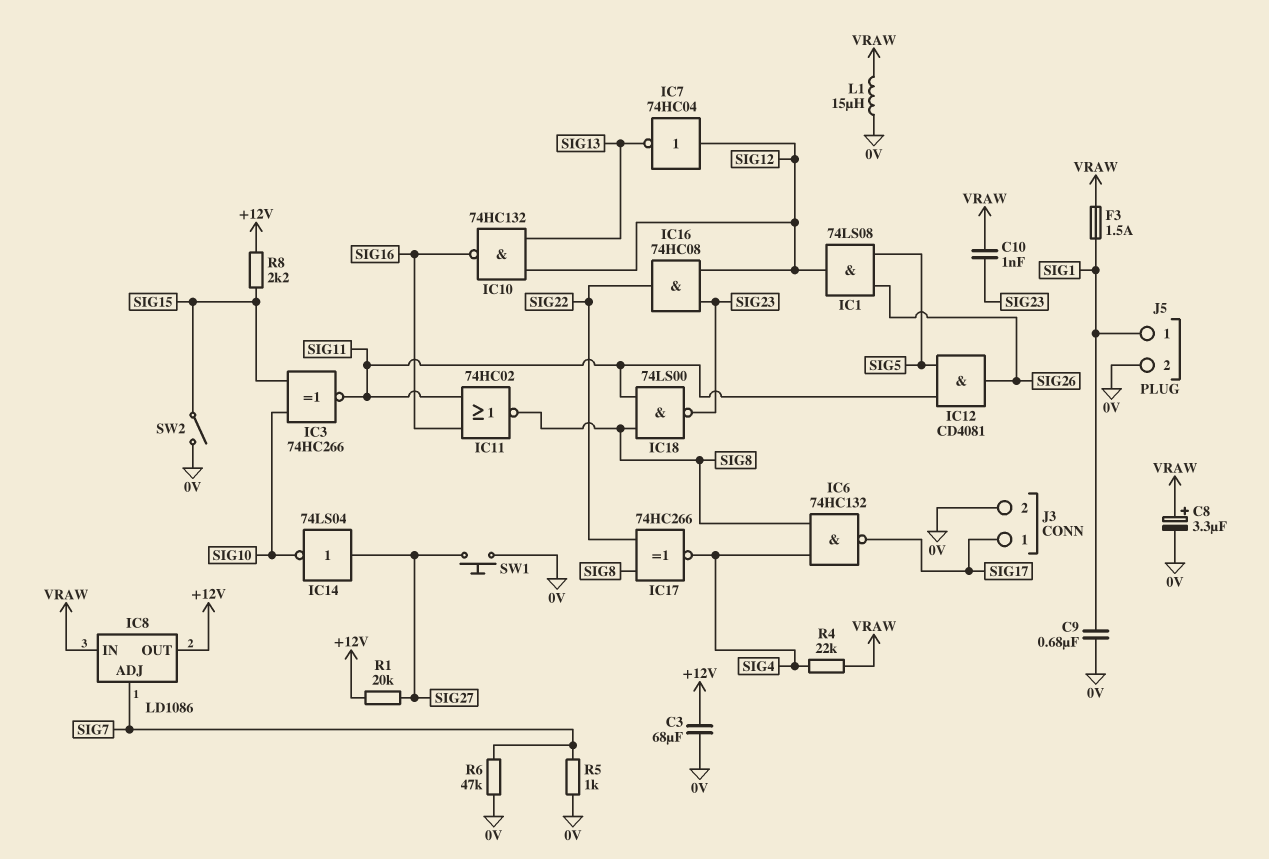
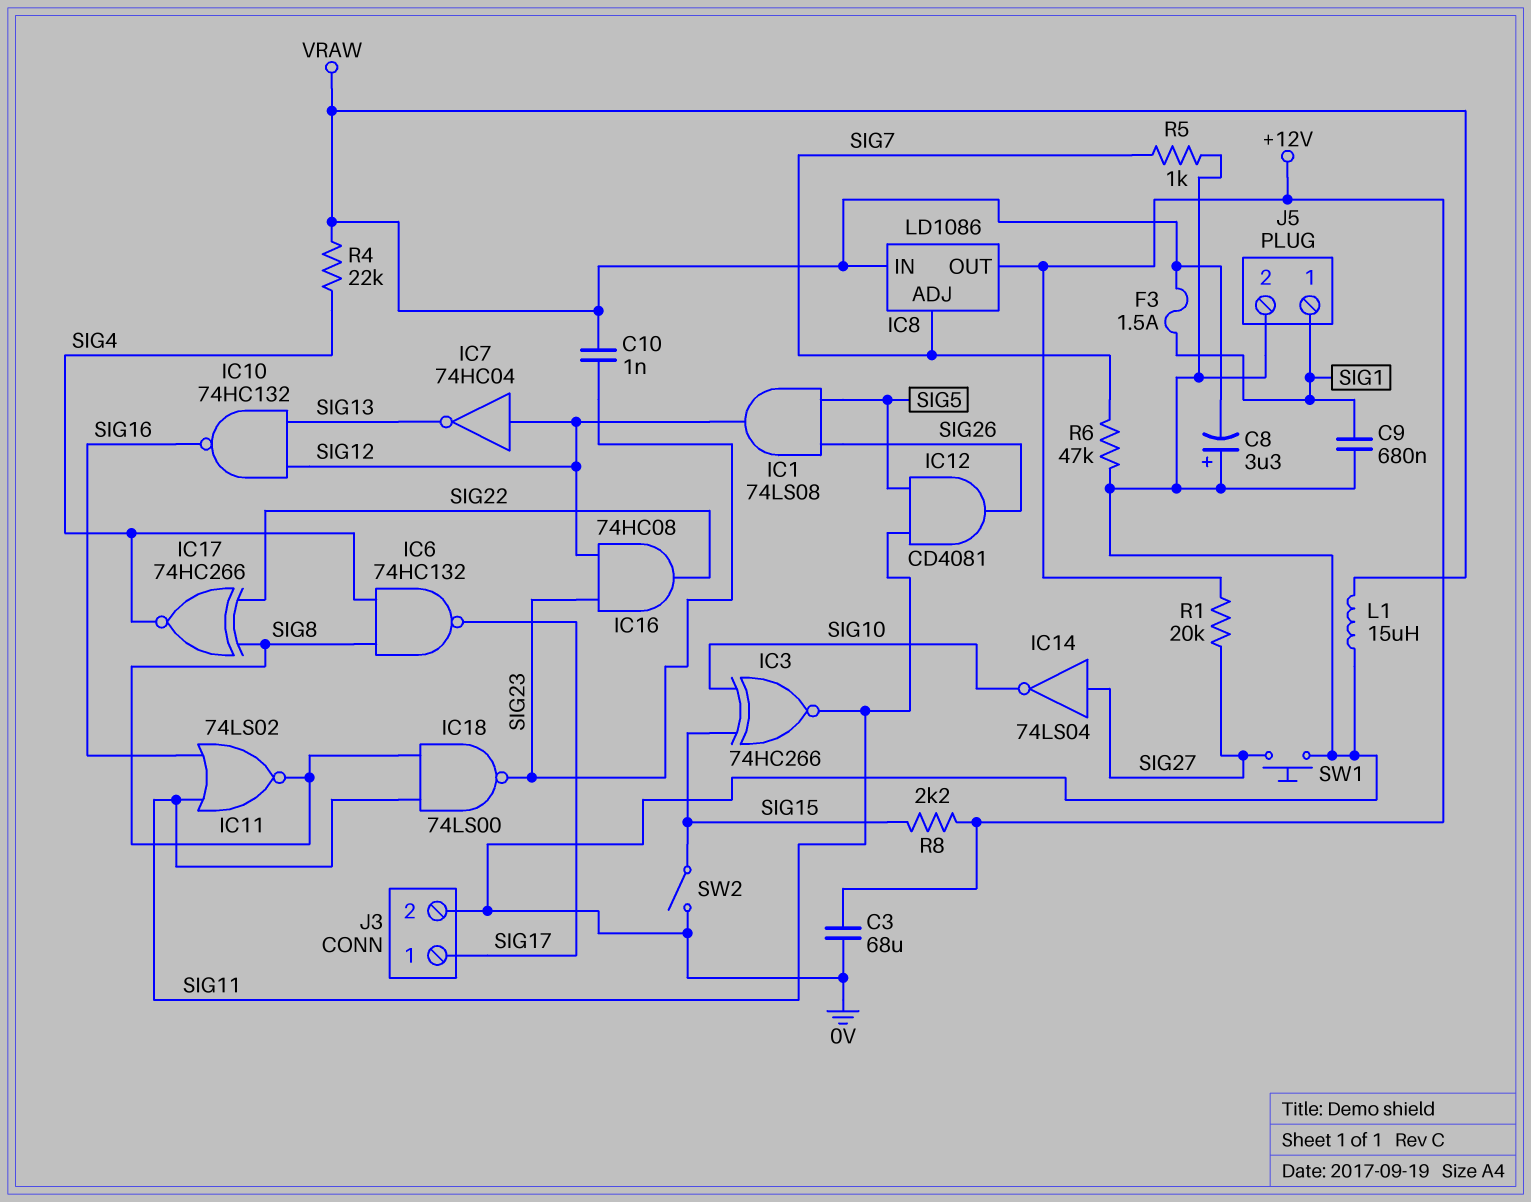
C8: 3.3uF (plus VRAW, minus 0V) -> 3.3uF (plus 0V, minus VRAW)
IC11: NOR 74HC02 (in SIG11, in SIG16, out SIG8) -> NOR 74LS02 (in SIG11, in SIG16, out SIG8)

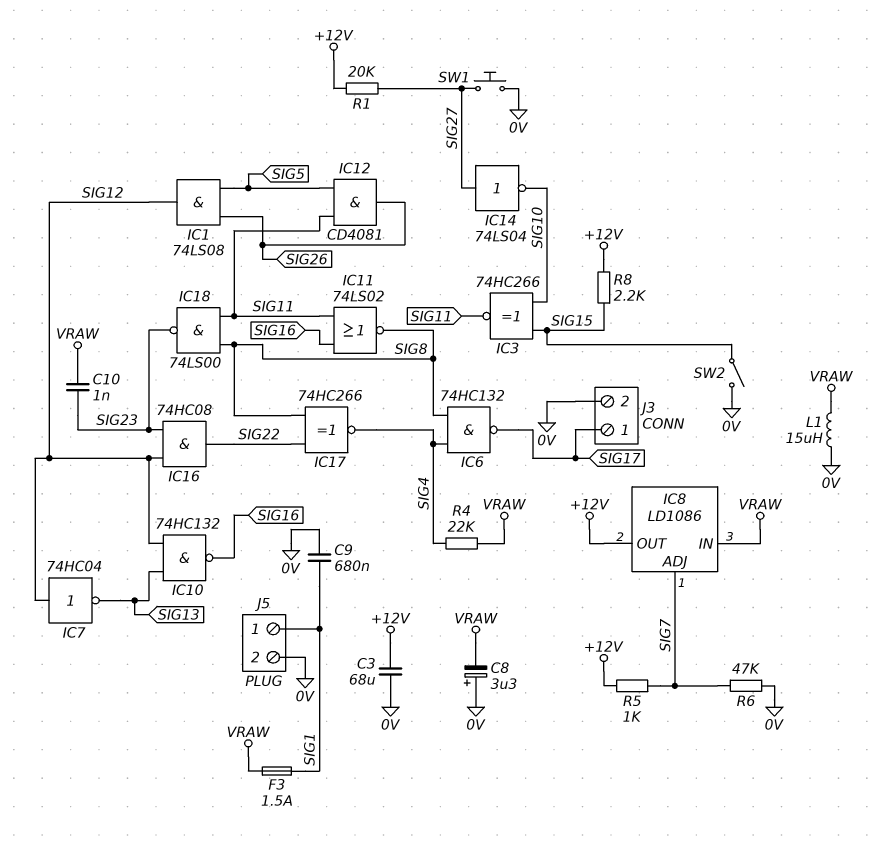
R5: 1k (0V, SIG7) -> 1k (+12V, SIG7)

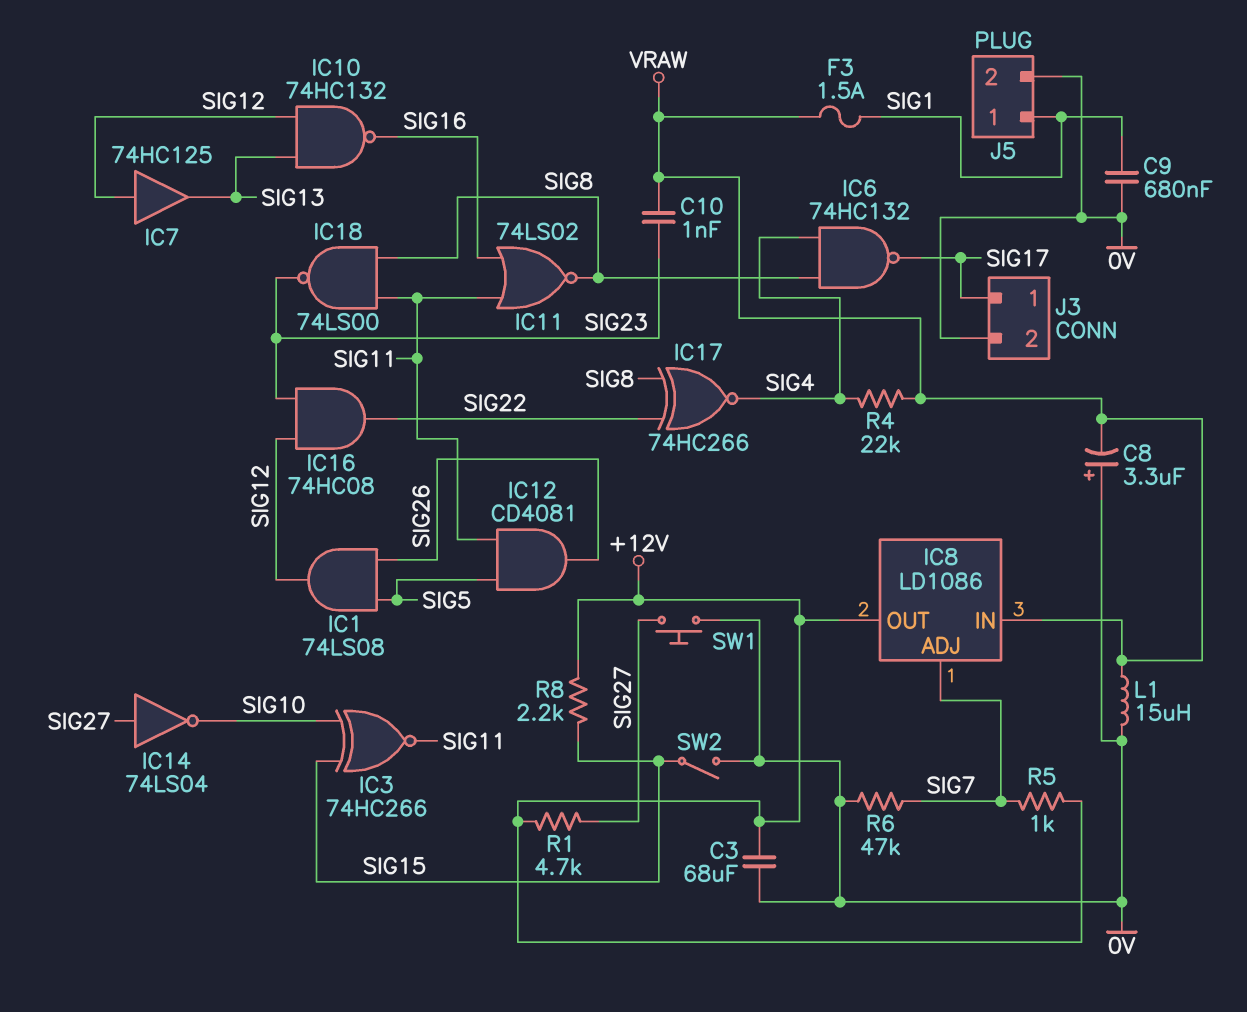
IC7: NOT 74HC04 (in SIG12, out SIG13) -> buffer 74HC125 (in SIG12, out SIG13)
R1: 20k (+12V, SIG27) -> 4.7k (+12V, SIG27)

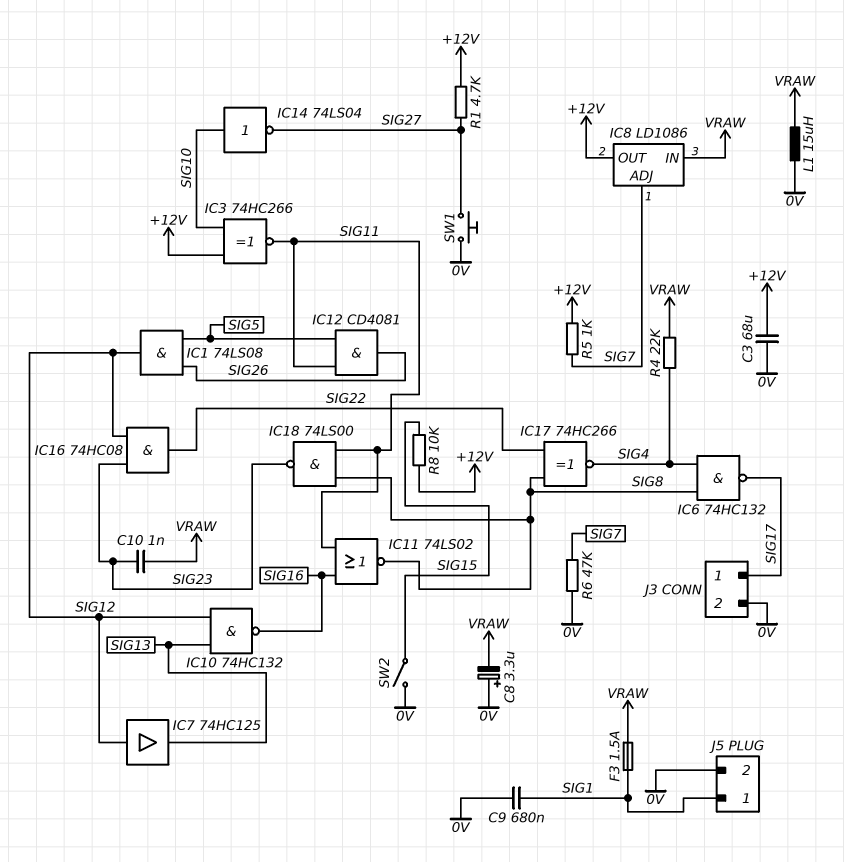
IC3: XNOR 74HC266 (in SIG10, in SIG15, out SIG11) -> XNOR 74HC266 (in +12V, in SIG10, out SIG11)
IC14: NOT 74LS04 (in SIG27, out SIG10) -> NOT 74LS04 (in SIG10, out SIG27)
R8: 2.2k (+12V, SIG15) -> 10k (+12V, SIG15)

